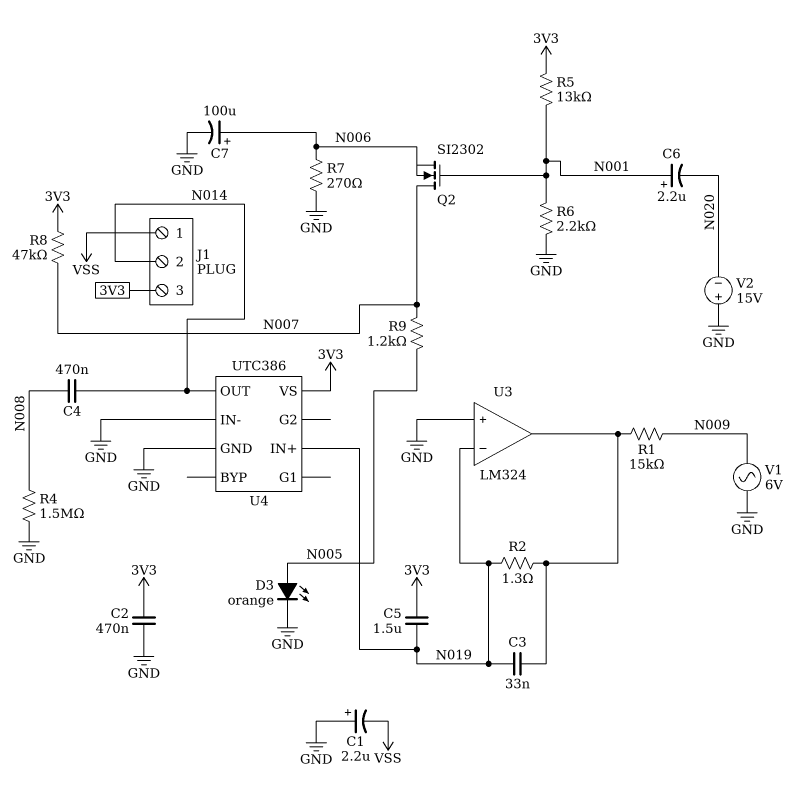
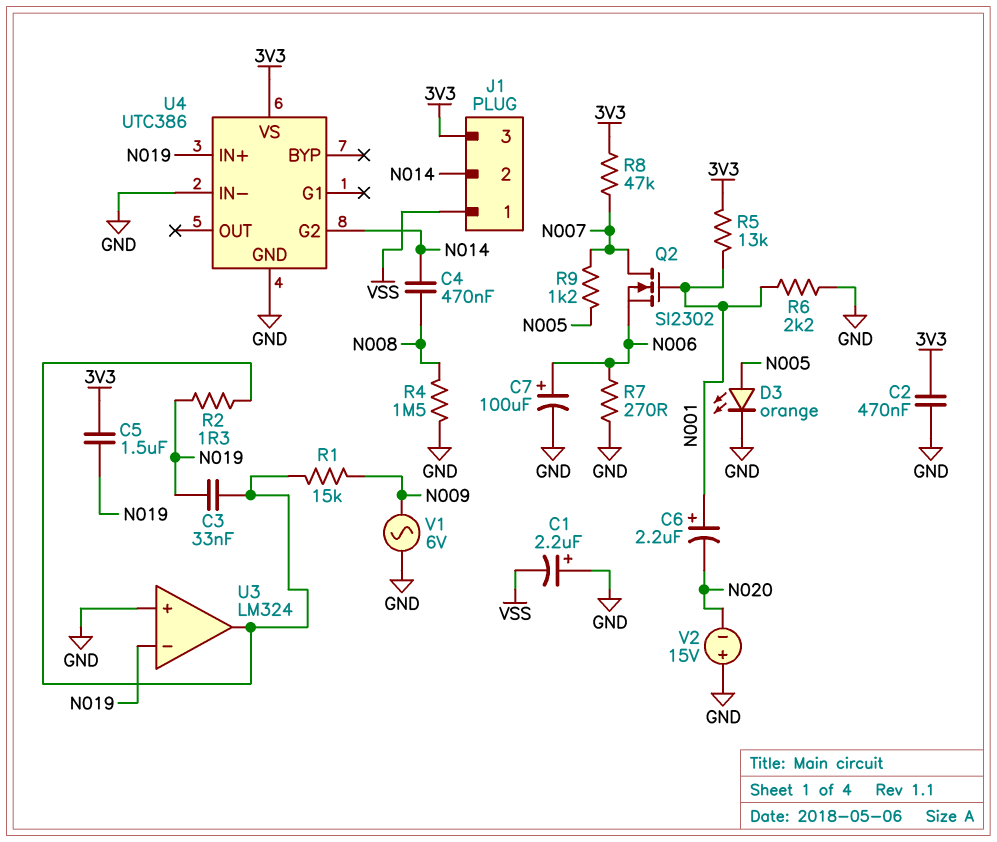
U4 pin G2: none -> N014
U4 pin OUT: N014 -> none

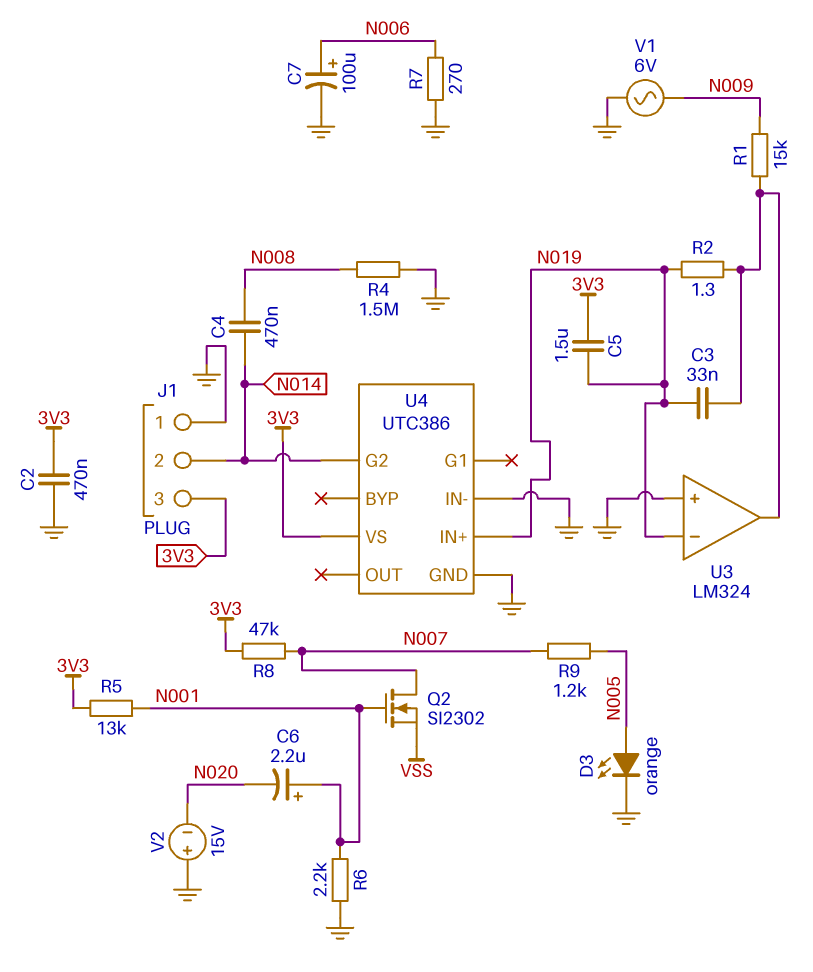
C1: 2.2uF (plus GND, minus VSS) -> none
J1 pin 1: VSS -> GND
Q2: NMOS SI2302 (G N001, D N007, S N006) -> NMOS SI2302 (G N001, D N007, S VSS)

